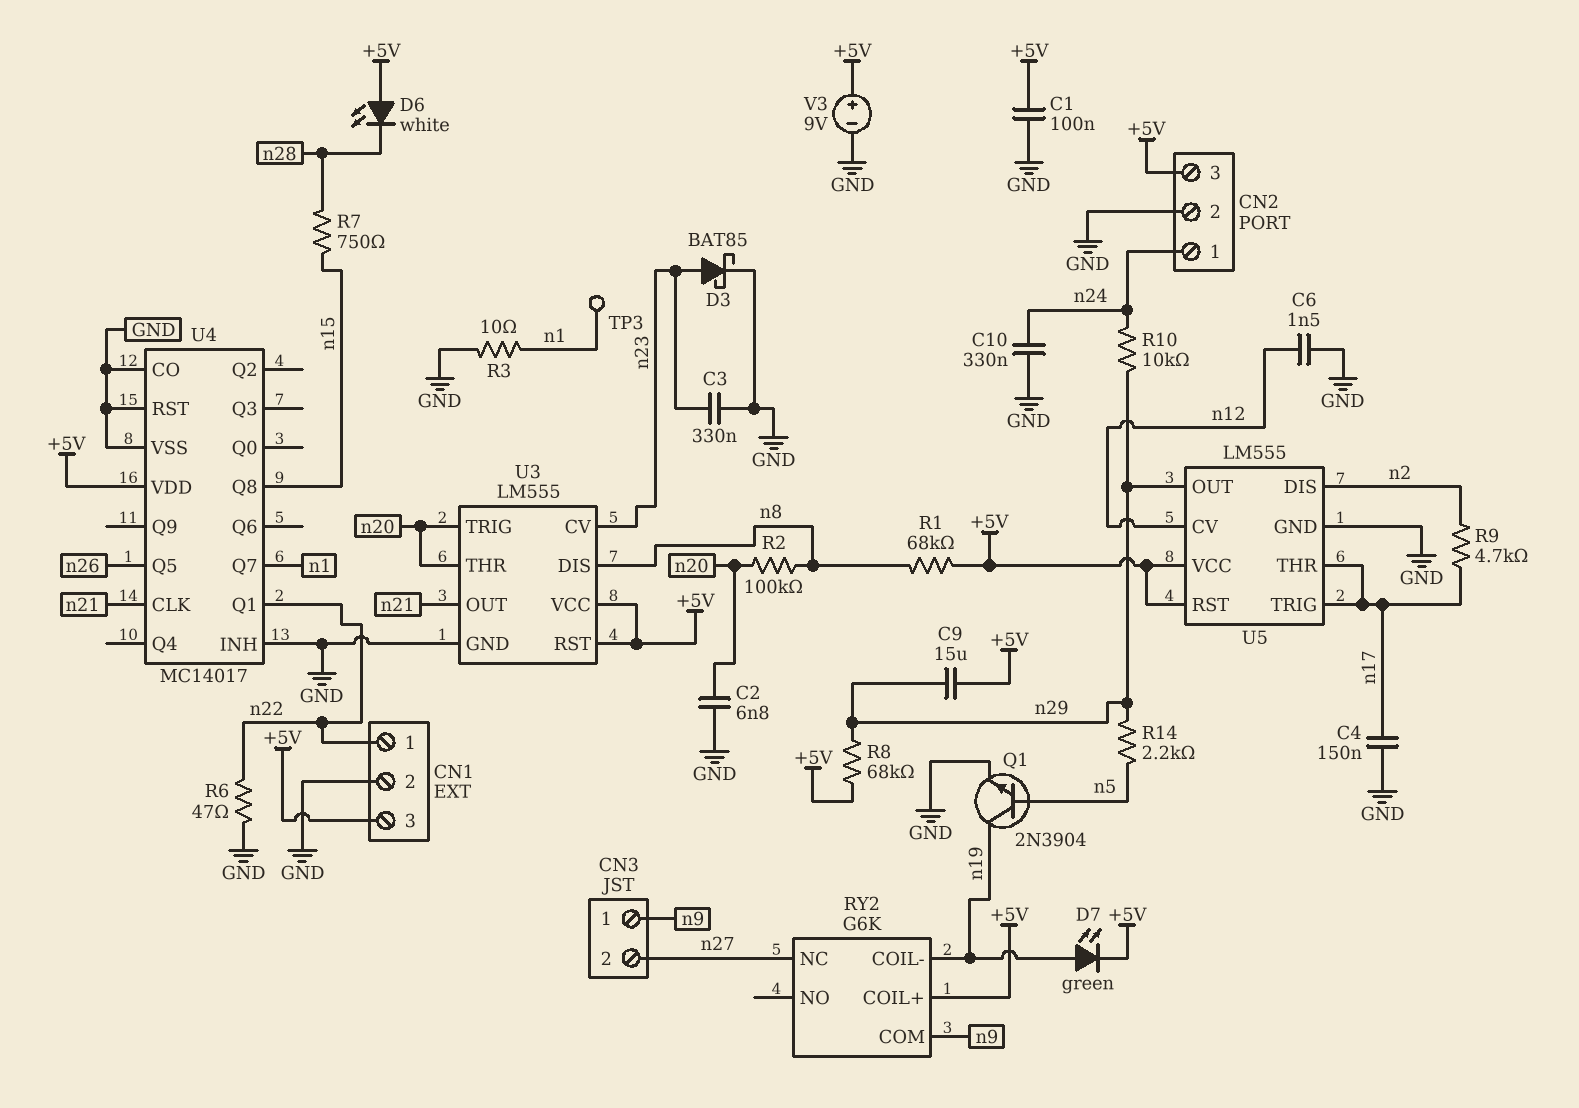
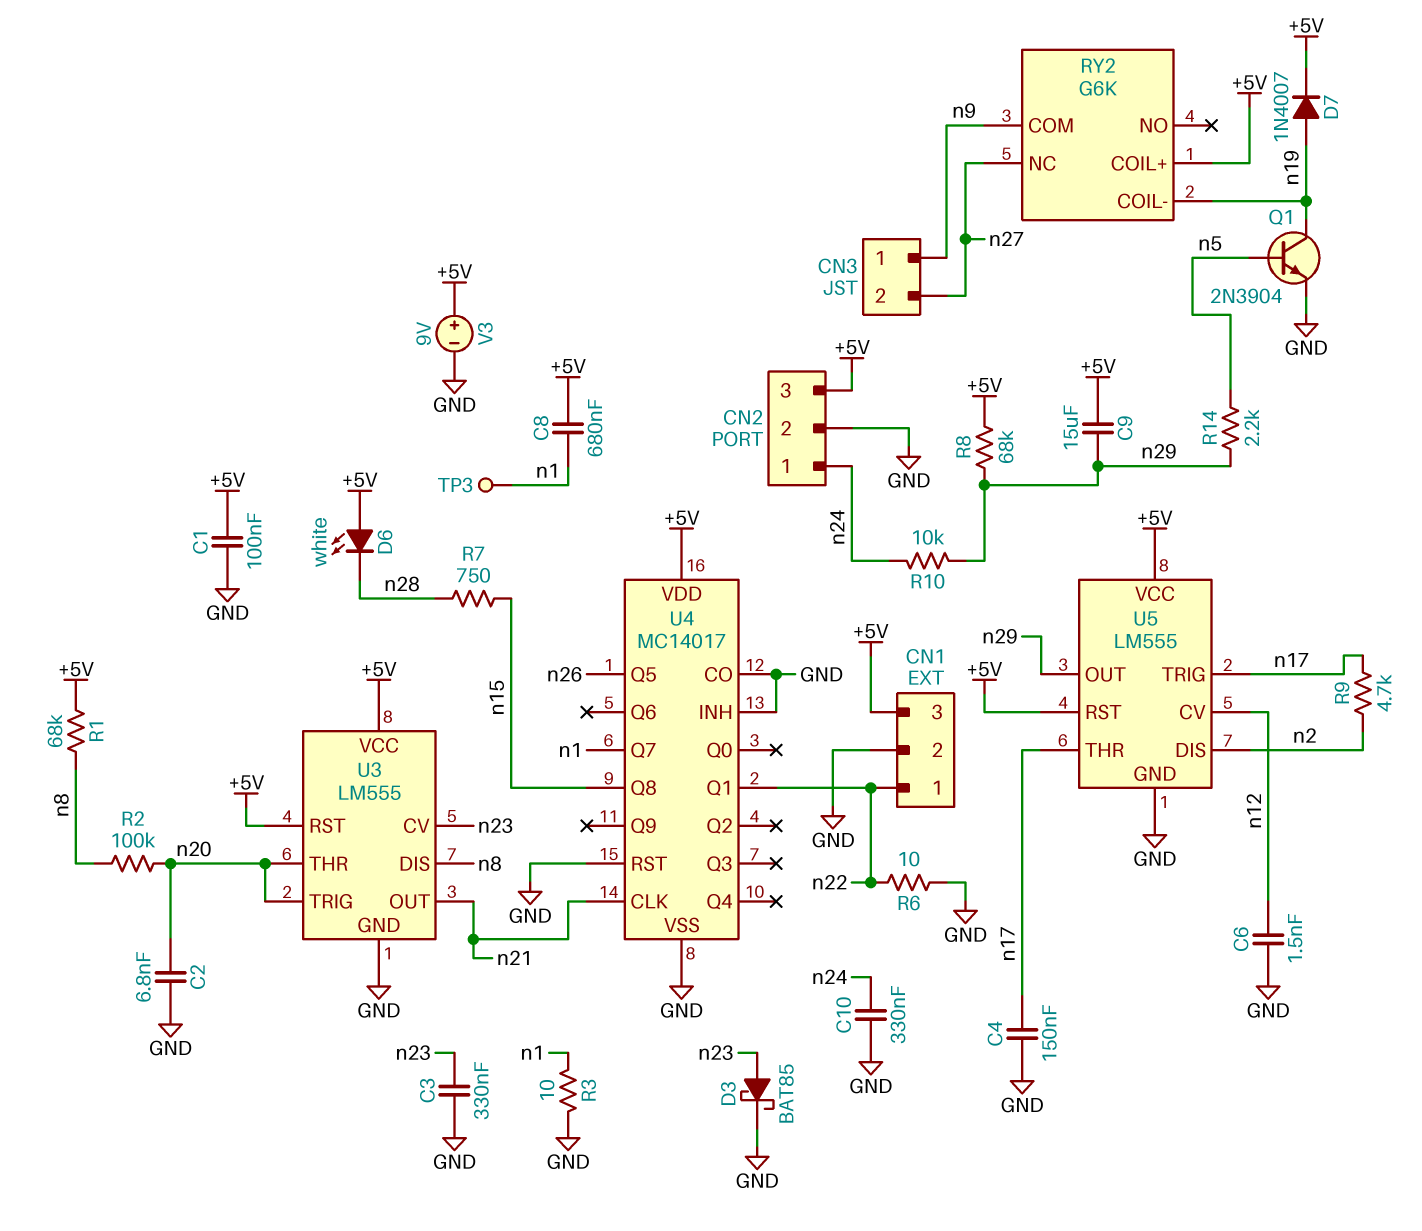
C8: none -> 680nF (+5V, n1)
D7: LED green (A n19, K +5V) -> diode 1N4007 (A n19, K +5V)
R6: 47 (GND, n22) -> 10 (GND, n22)

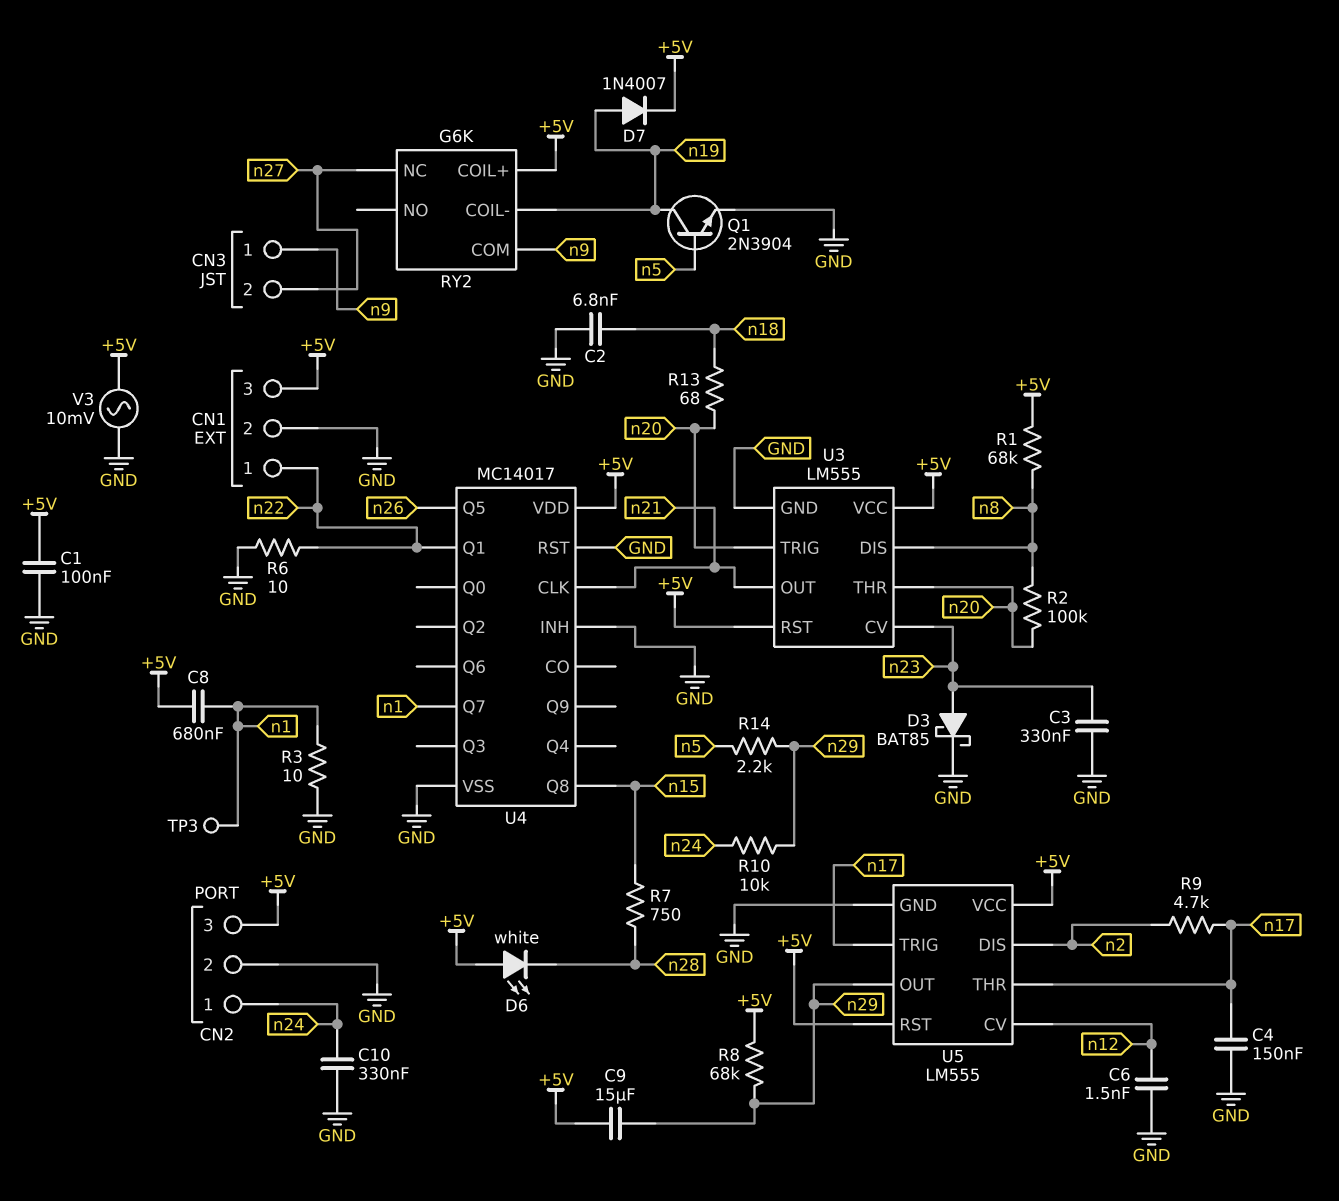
C2: 6.8nF (GND, n20) -> 6.8nF (GND, n18)
R13: none -> 68 (n18, n20)
U4 pin CO: GND -> none
V3: 9V (plus +5V, minus GND) -> AC 10mV (+5V, GND)

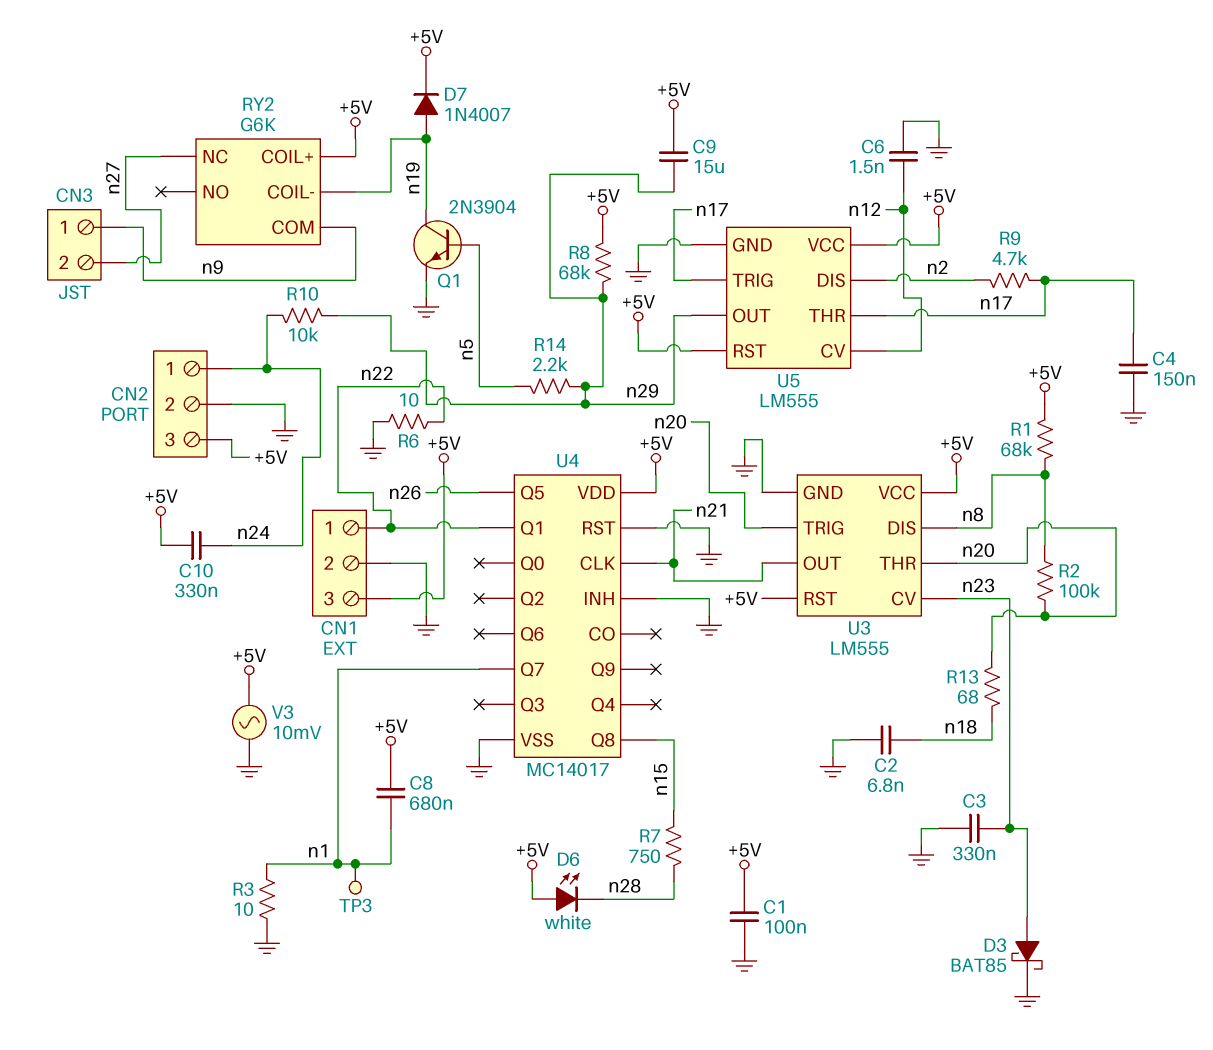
C10: 330nF (GND, n24) -> 330nF (+5V, n24)

